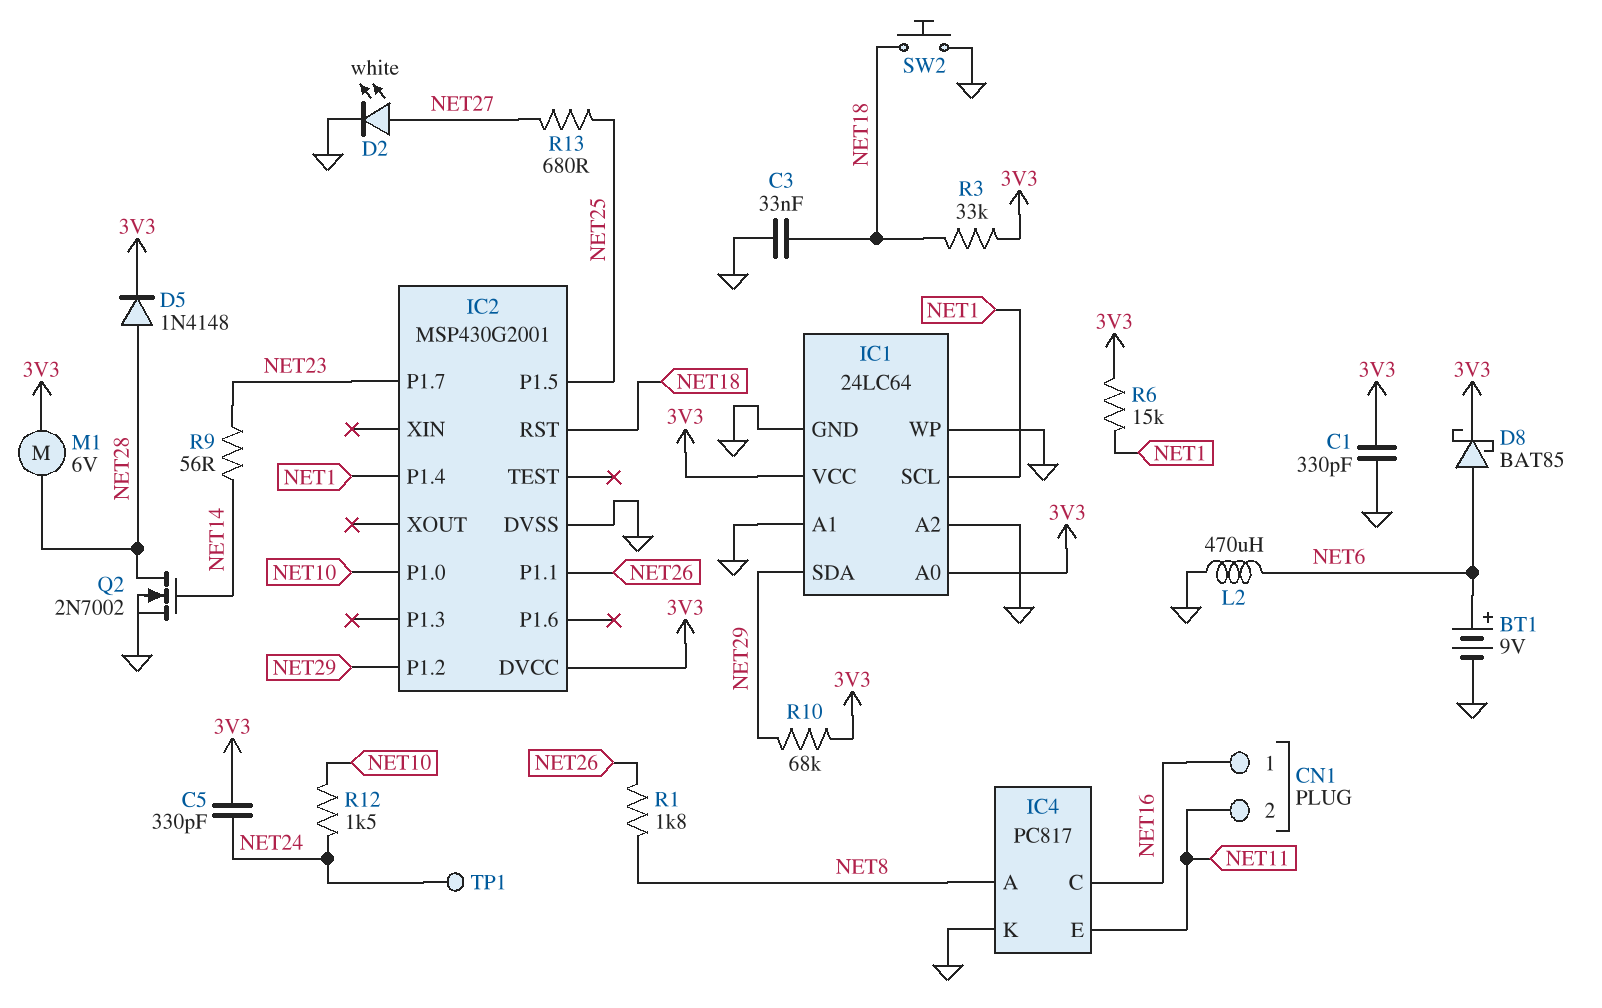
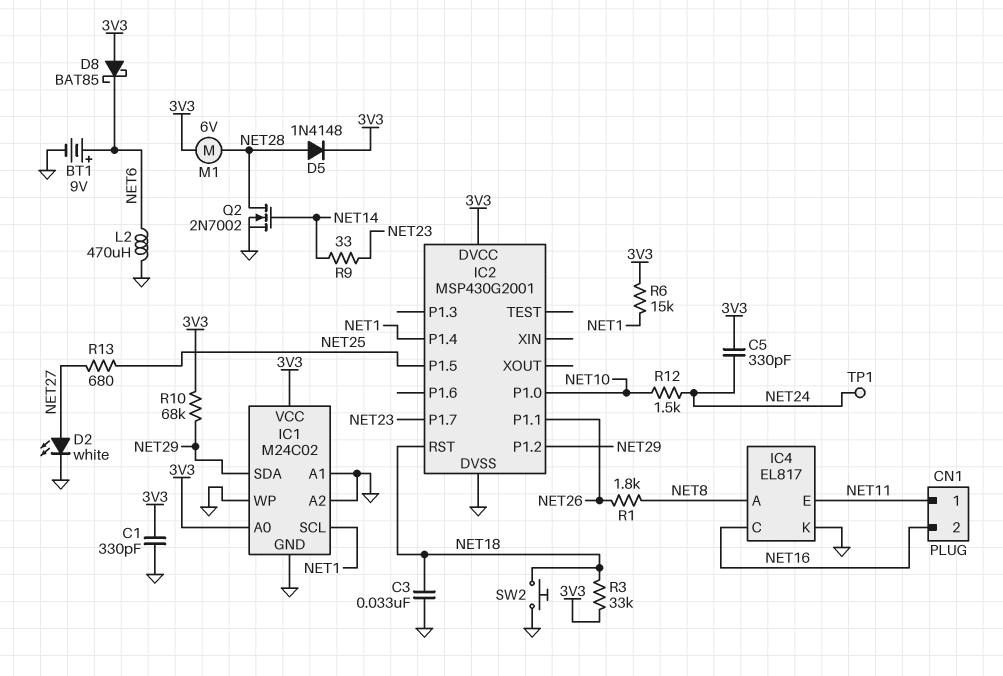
CN1 pin 1: NET16 -> NET11
CN1 pin 2: NET11 -> NET16
D8: schottky BAT85 (A NET6, K 3V3) -> schottky BAT85 (A 3V3, K NET6)
IC1: 24LC64 -> M24C02
IC4: PC817 -> EL817
R9: 56 (NET14, NET23) -> 33 (NET14, NET23)

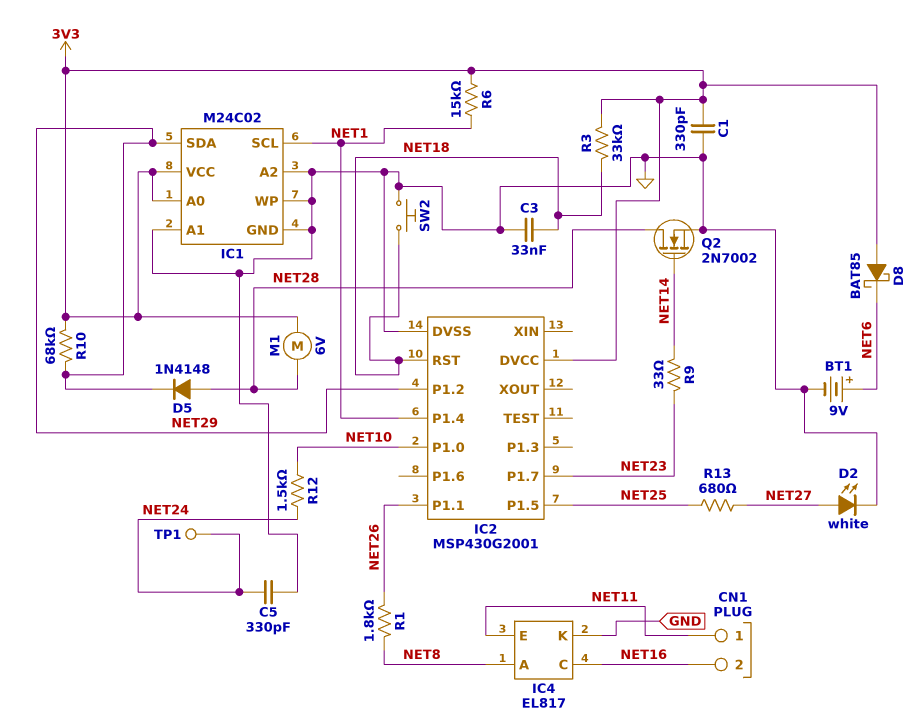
C5: 330pF (3V3, NET24) -> 330pF (GND, NET24)
D5: diode 1N4148 (A NET28, K 3V3) -> diode 1N4148 (A NET28, K NET29)
L2: 470uH (GND, NET6) -> none

